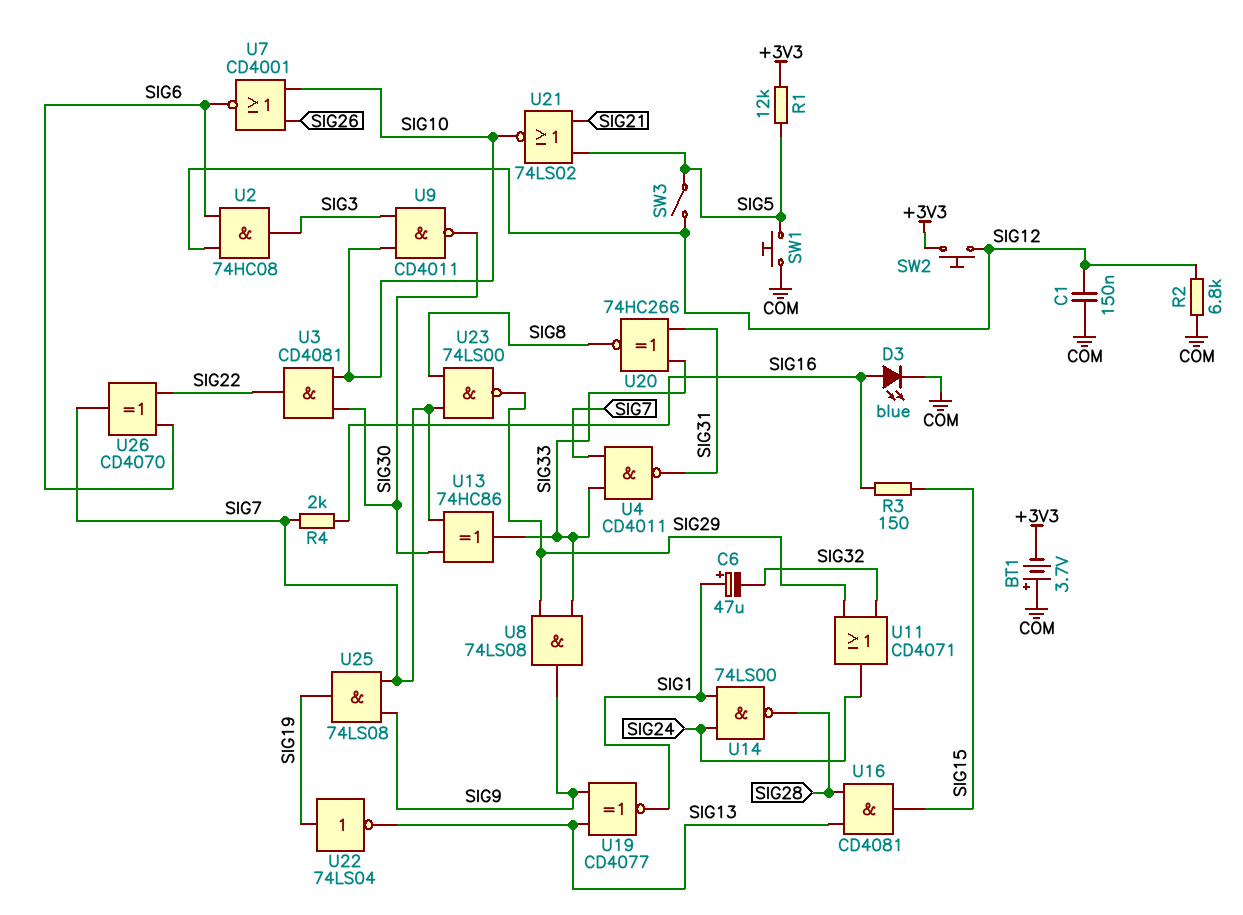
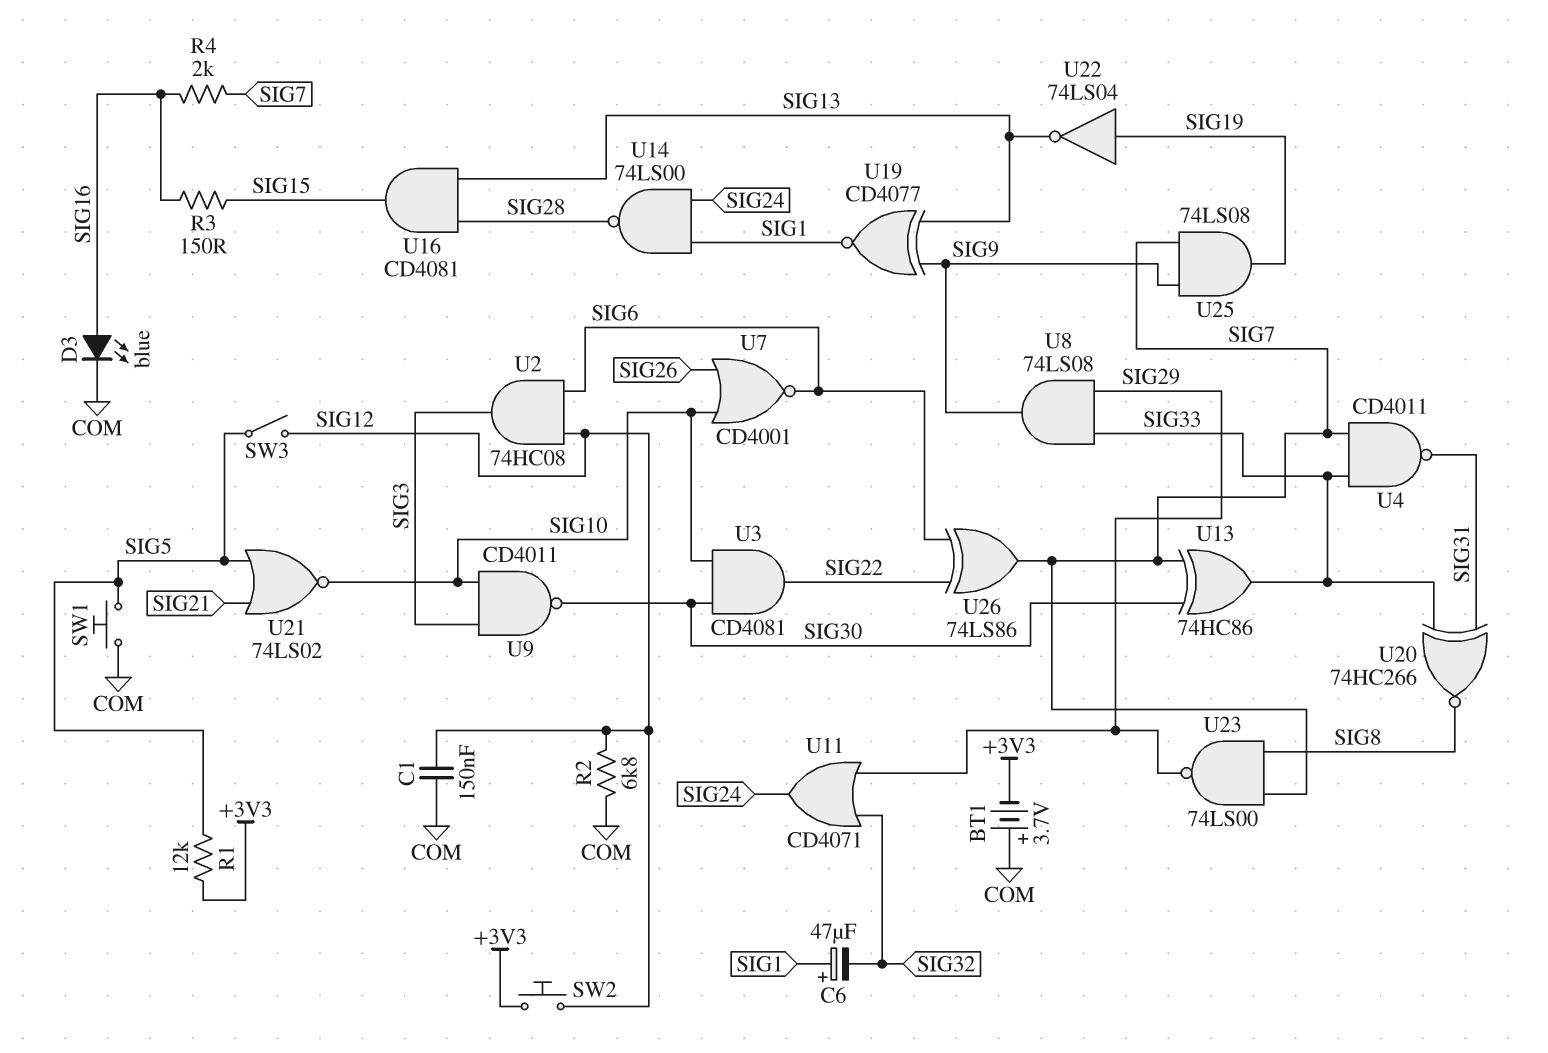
U26: XOR CD4070 (in SIG6, in SIG22, out SIG7) -> XOR 74LS86 (in SIG6, in SIG22, out SIG7)

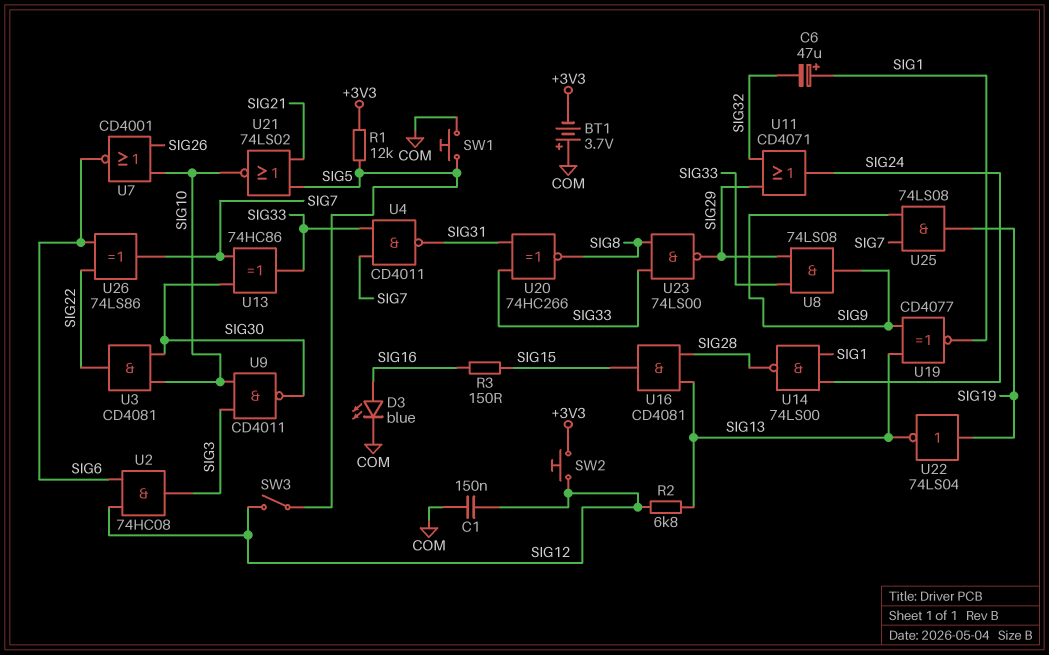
R2: 6.8k (COM, SIG12) -> 6.8k (SIG12, SIG13)
R4: 2k (SIG7, SIG16) -> none
U23: NAND 74LS00 (in SIG7, in SIG8, out SIG29) -> NAND 74LS00 (in SIG8, in SIG33, out SIG29)

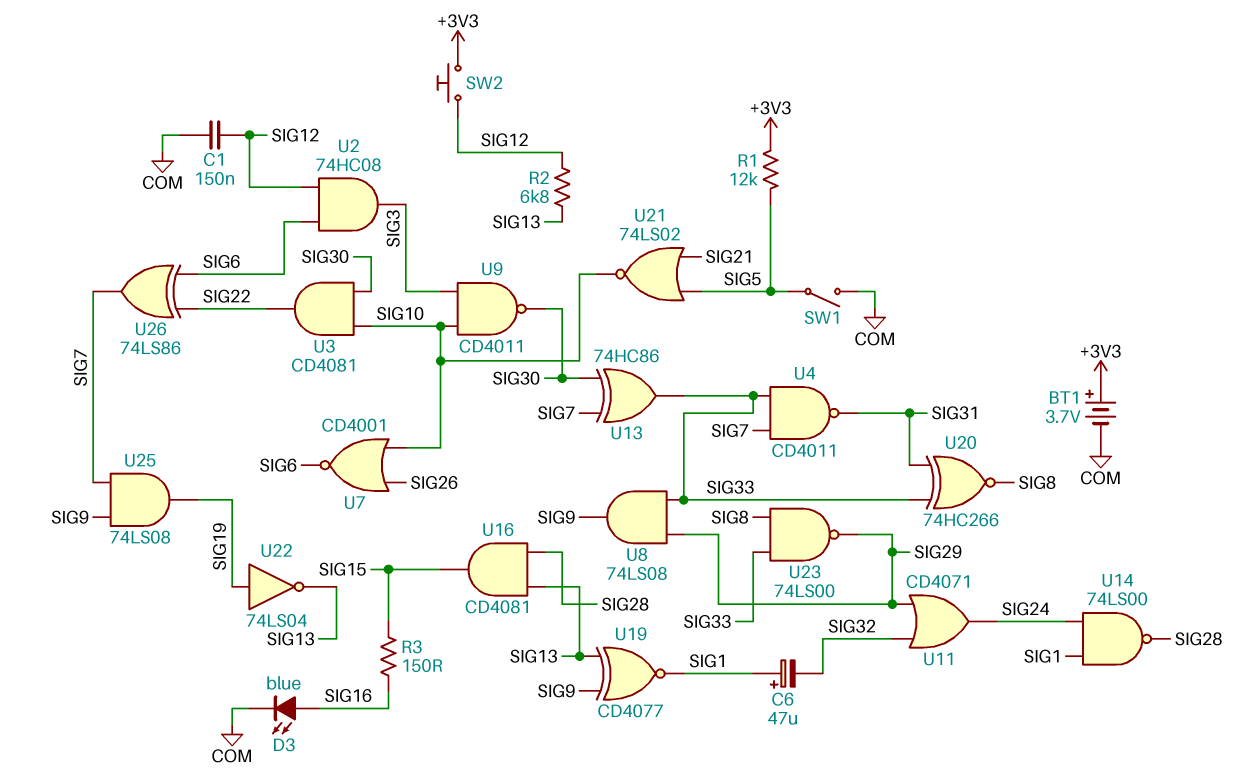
BT1: 3.7V (plus COM, minus +3V3) -> 3.7V (plus +3V3, minus COM)
SW1: button (COM, SIG5) -> switch (COM, SIG5)
SW3: switch (SIG5, SIG12) -> none

